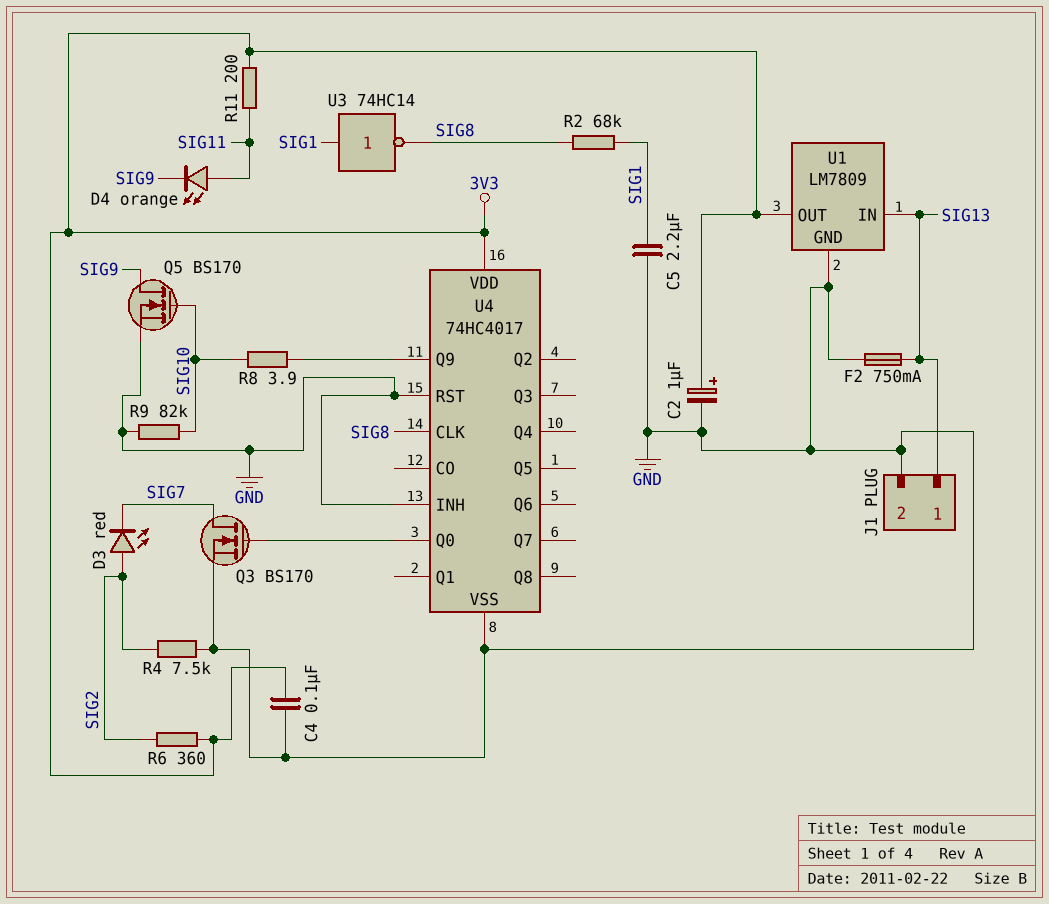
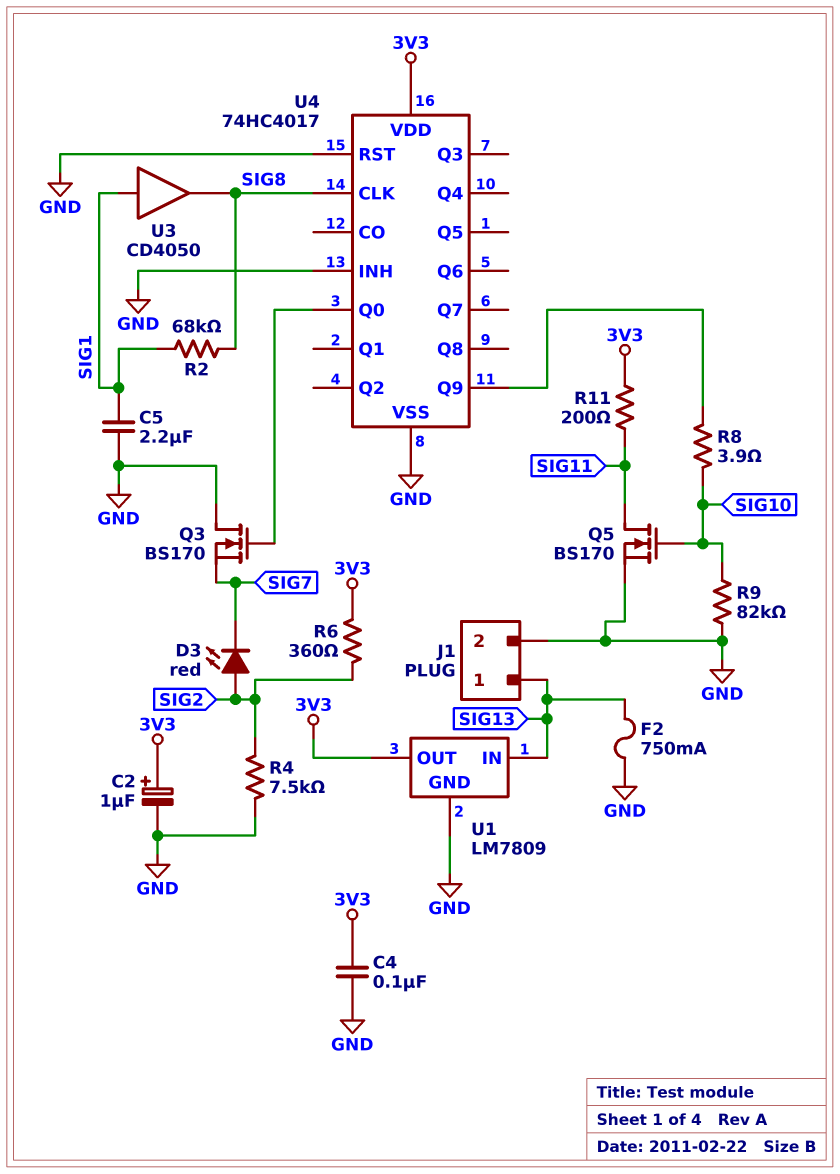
D4: LED orange (A SIG11, K SIG9) -> none
Q3: NMOS BS170 (G U4/Q0, D SIG7, S GND) -> NMOS BS170 (G U4/Q0, D GND, S SIG7)
Q5: NMOS BS170 (G SIG10, D SIG9, S GND) -> NMOS BS170 (G SIG10, D SIG11, S GND)
U3: NOT 74HC14 (in SIG1, out SIG8) -> buffer CD4050 (in SIG1, out SIG8)

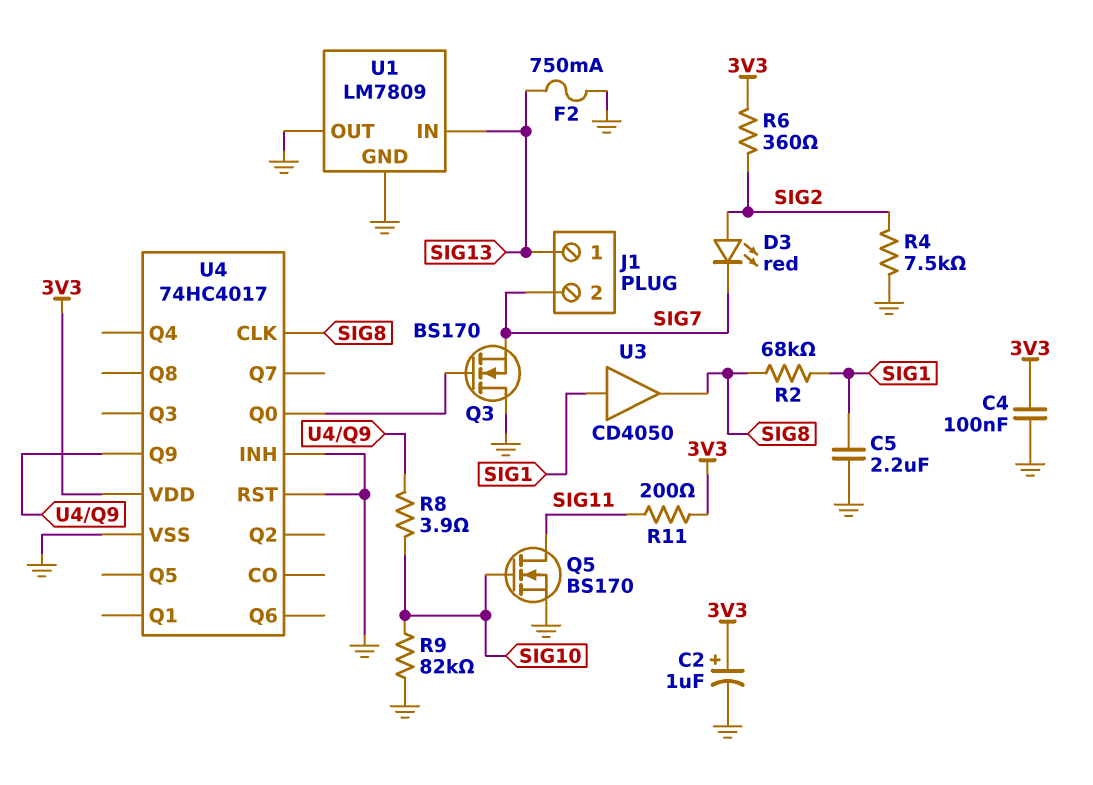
J1 pin 2: GND -> SIG7
U1 pin OUT: 3V3 -> GND

